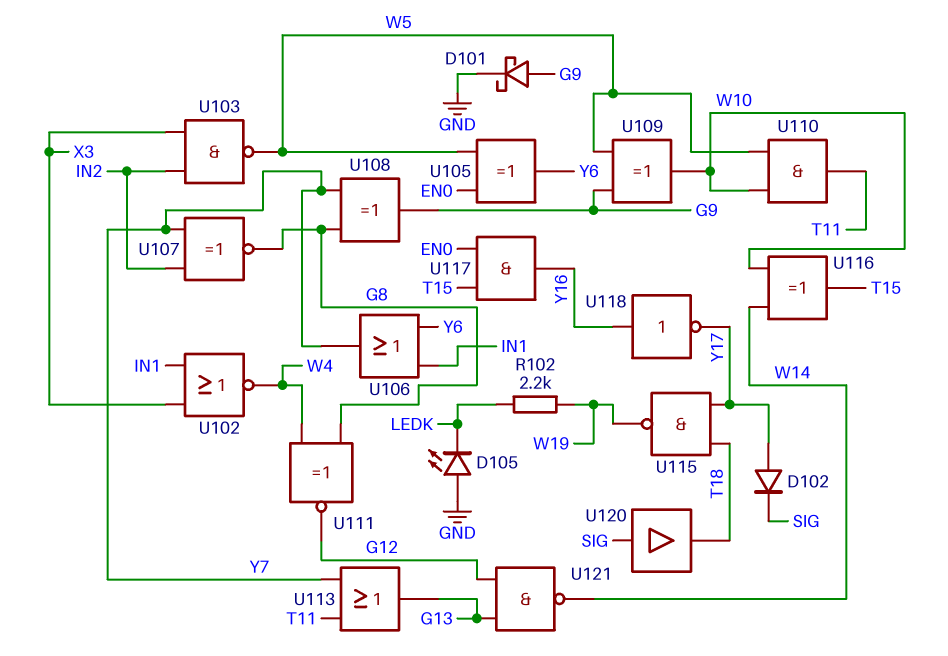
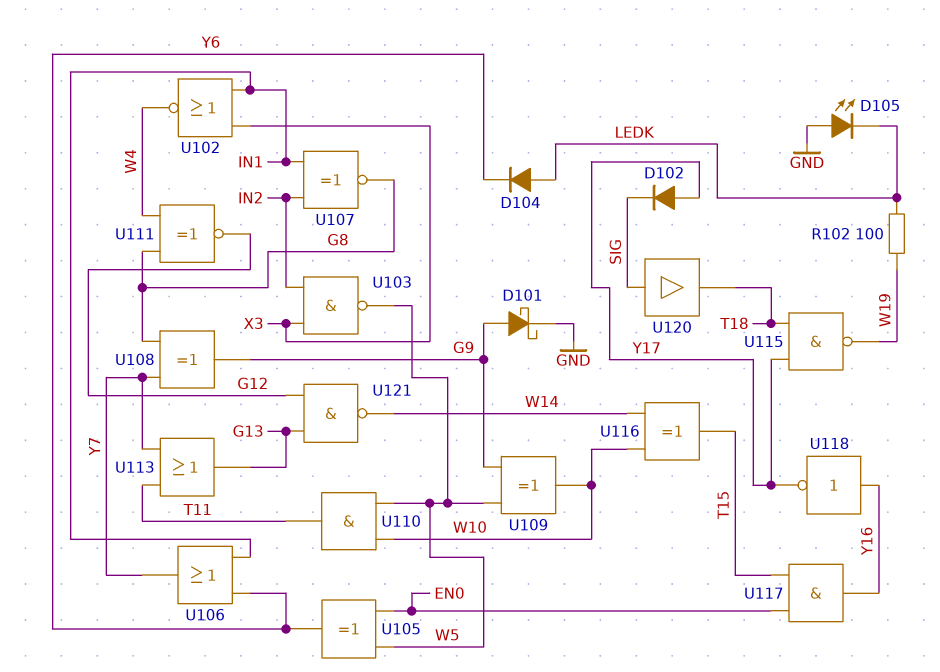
D104: none -> diode (A LEDK, K Y6)
R102: 2.2k (LEDK, W19) -> 100 (LEDK, W19)
U107: XNOR (in IN2, in Y7, out G8) -> XNOR (in IN1, in IN2, out G8)

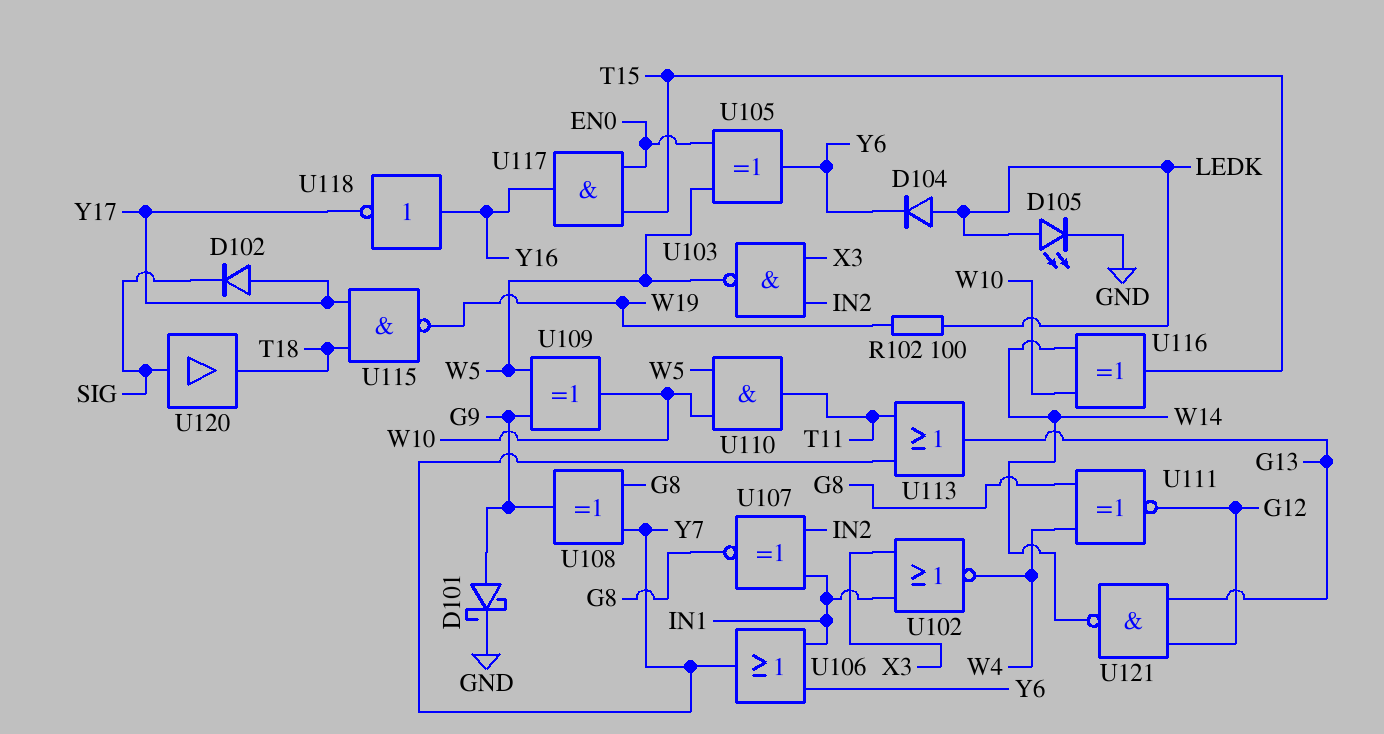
D105: LED (A GND, K LEDK) -> LED (A LEDK, K GND)

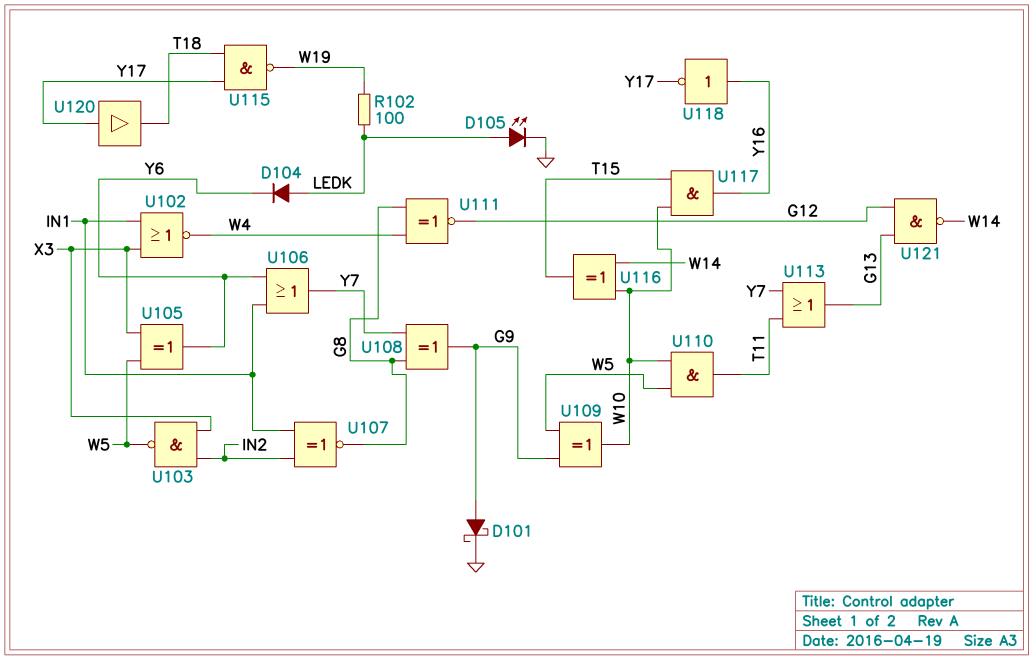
D102: diode (A Y17, K SIG) -> none
U105: XOR (in EN0, in W5, out Y6) -> XOR (in W5, in X3, out Y6)
U117: AND (in EN0, in T15, out Y16) -> AND (in T15, in W10, out Y16)
U120: buffer (in SIG, out T18) -> buffer (in Y17, out T18)

